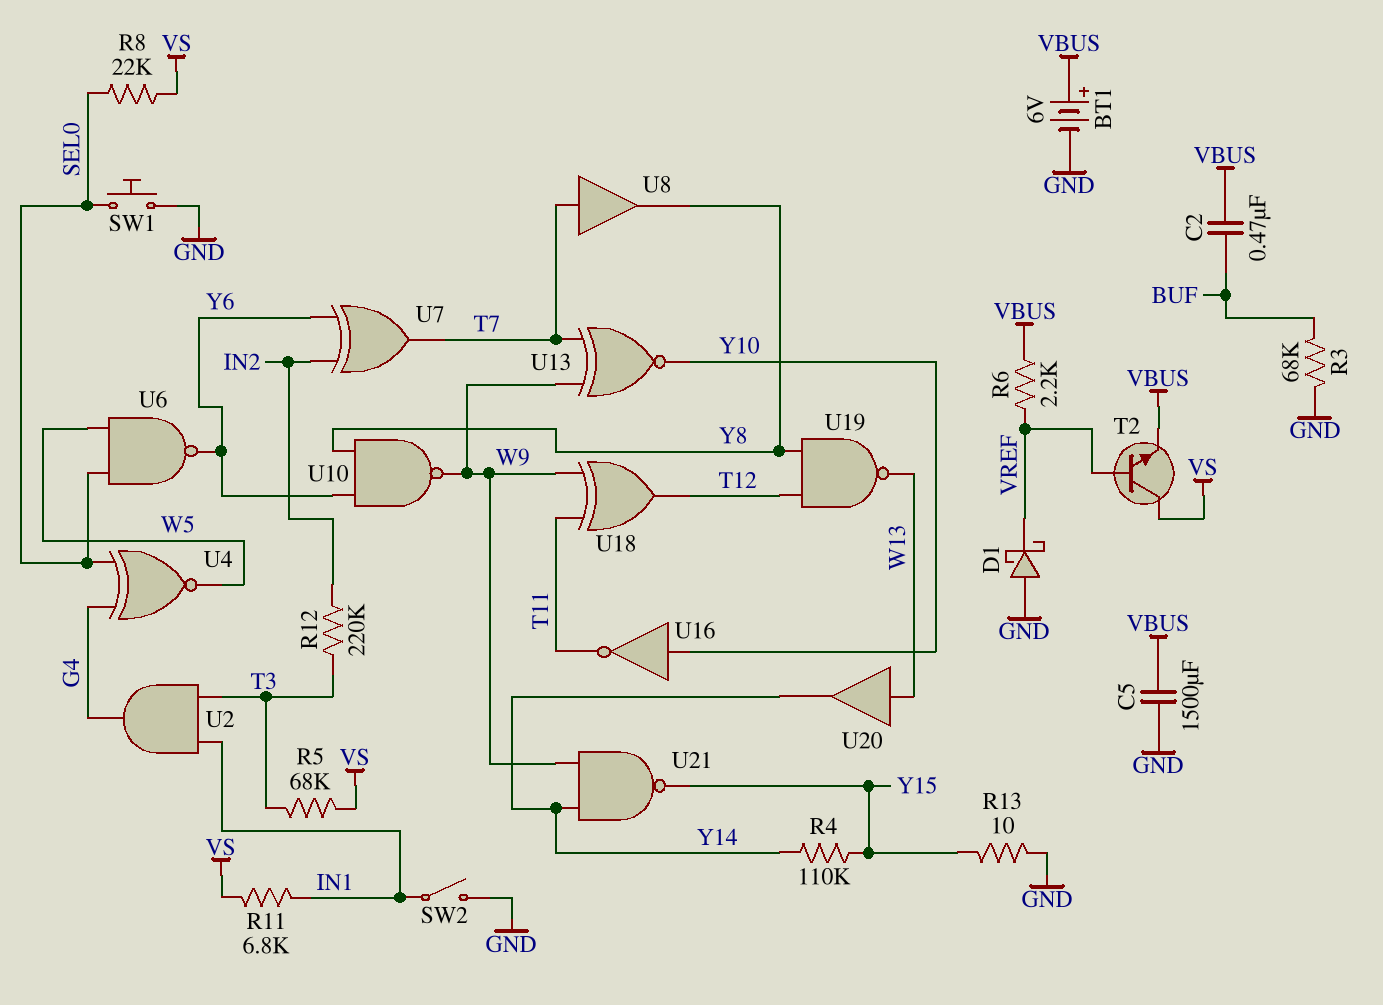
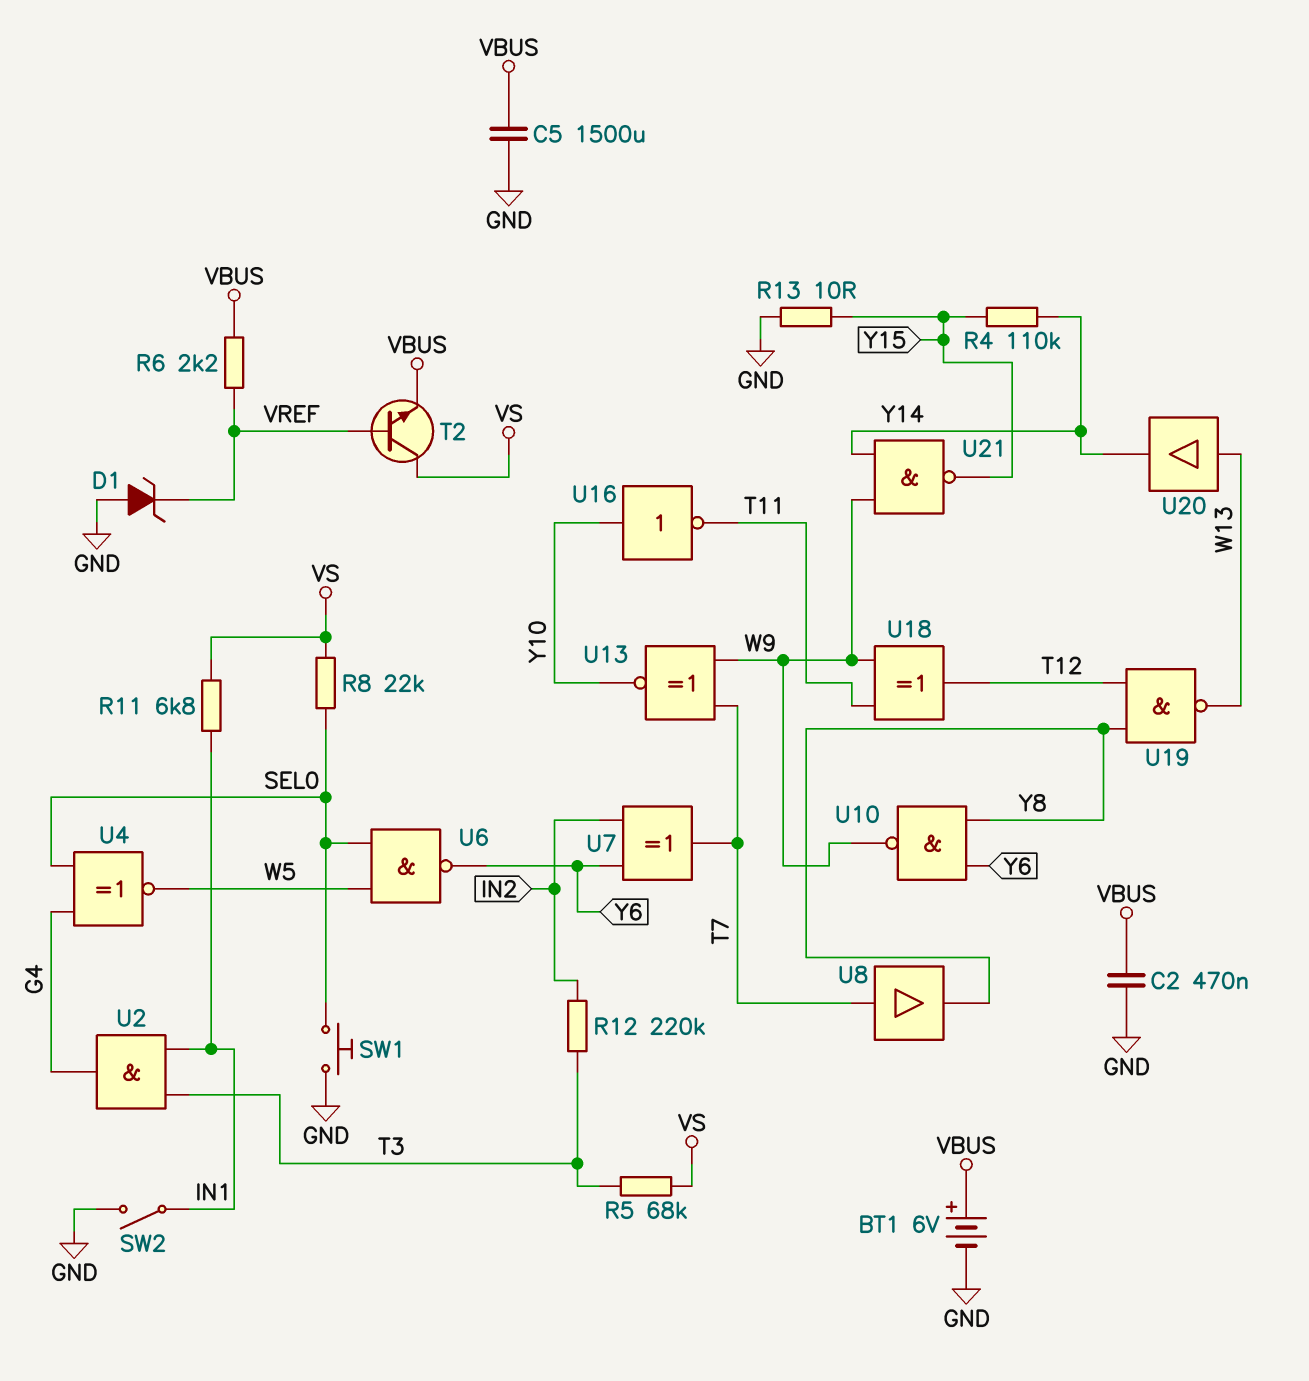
C2: 470nF (BUF, VBUS) -> 470nF (GND, VBUS)
D1: schottky (A GND, K VREF) -> zener (A GND, K VREF)
R3: 68k (BUF, GND) -> none

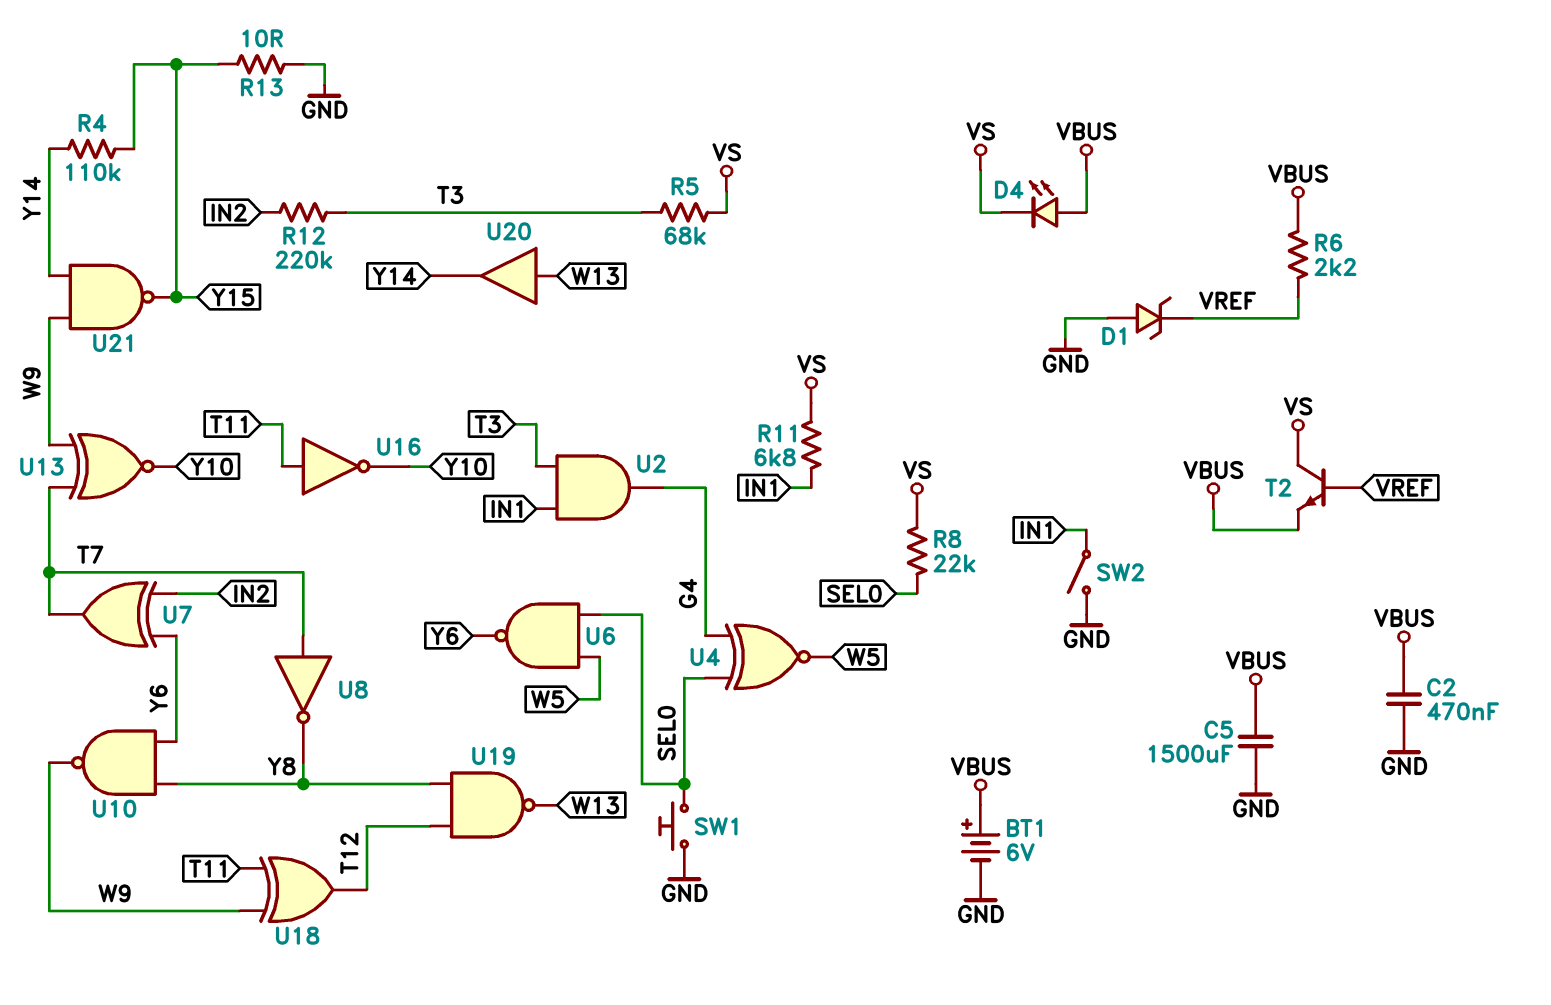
D4: none -> LED (A VBUS, K VS)
U8: buffer (in T7, out Y8) -> NOT (in T7, out Y8)
U16: NOT (in Y10, out T11) -> NOT (in T11, out Y10)

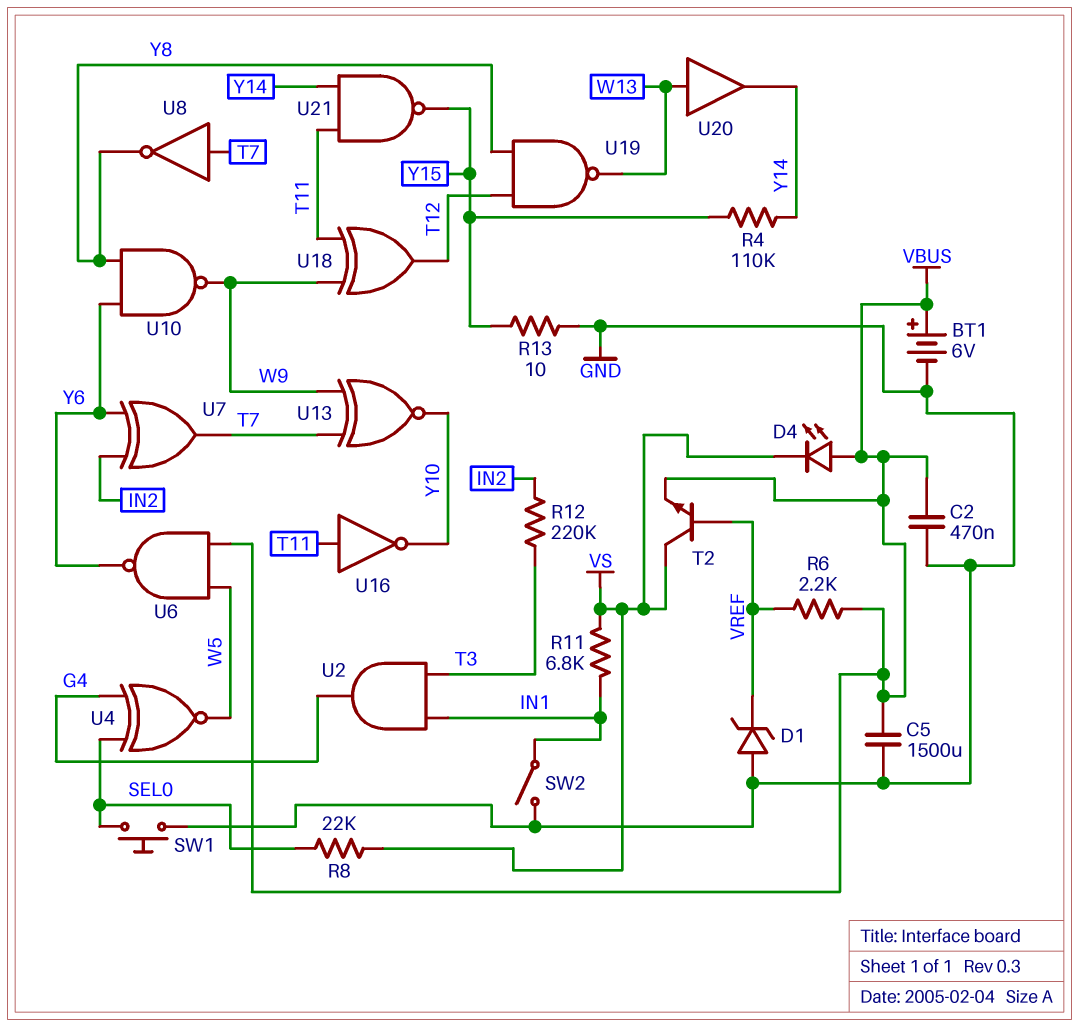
R5: 68k (T3, VS) -> none
U6: NAND (in SEL0, in W5, out Y6) -> NAND (in VBUS, in W5, out Y6)
U21: NAND (in W9, in Y14, out Y15) -> NAND (in T11, in Y14, out Y15)

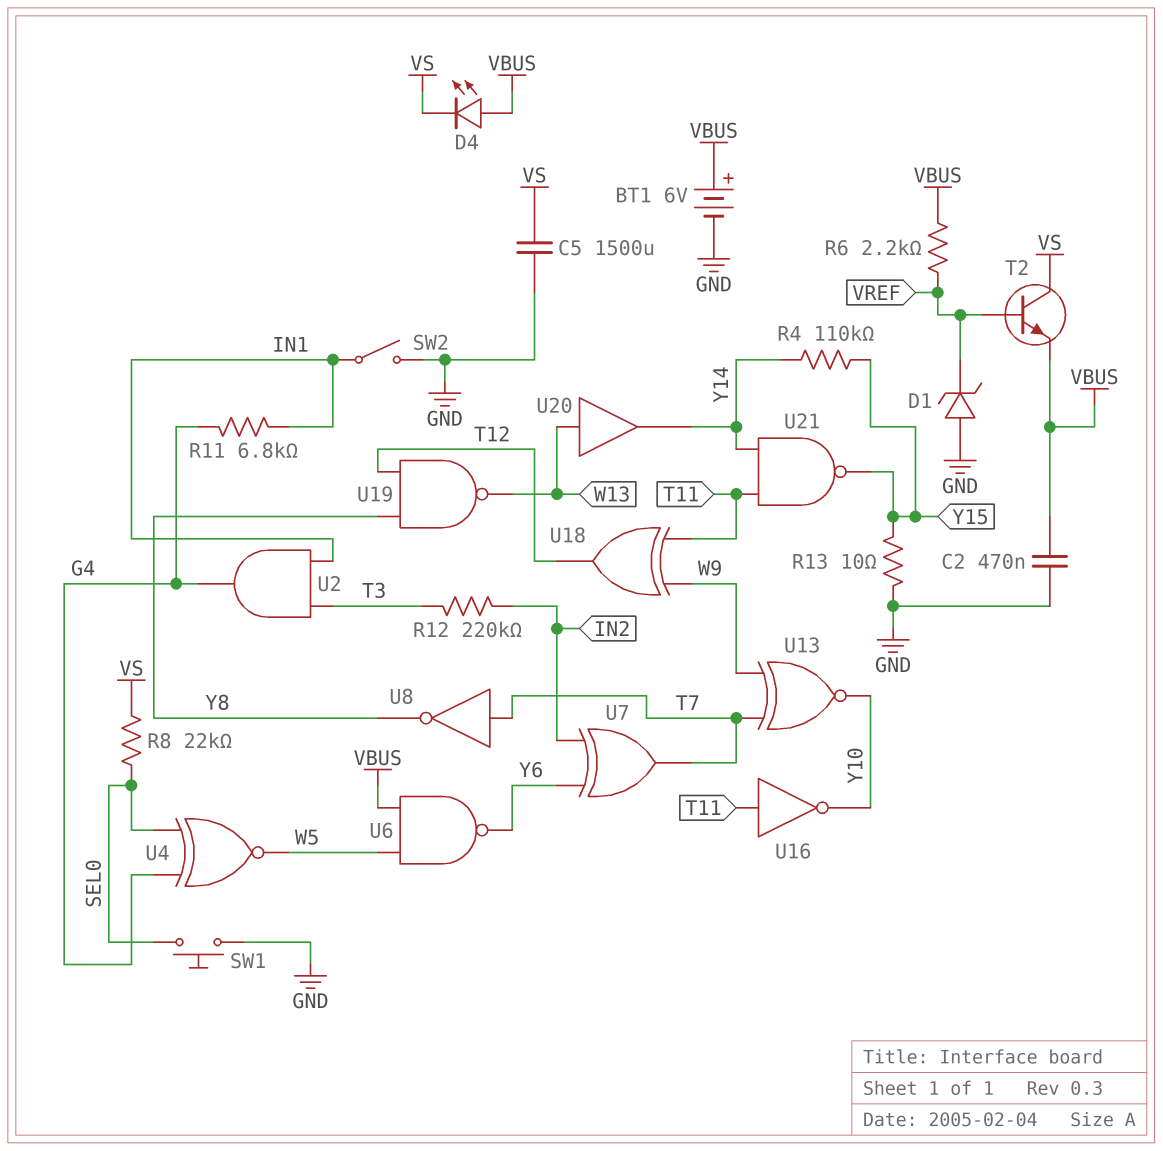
C5: 1500uF (GND, VBUS) -> 1500uF (GND, VS)
R11: 6.8k (IN1, VS) -> 6.8k (G4, IN1)
U10: NAND (in Y6, in Y8, out W9) -> none

